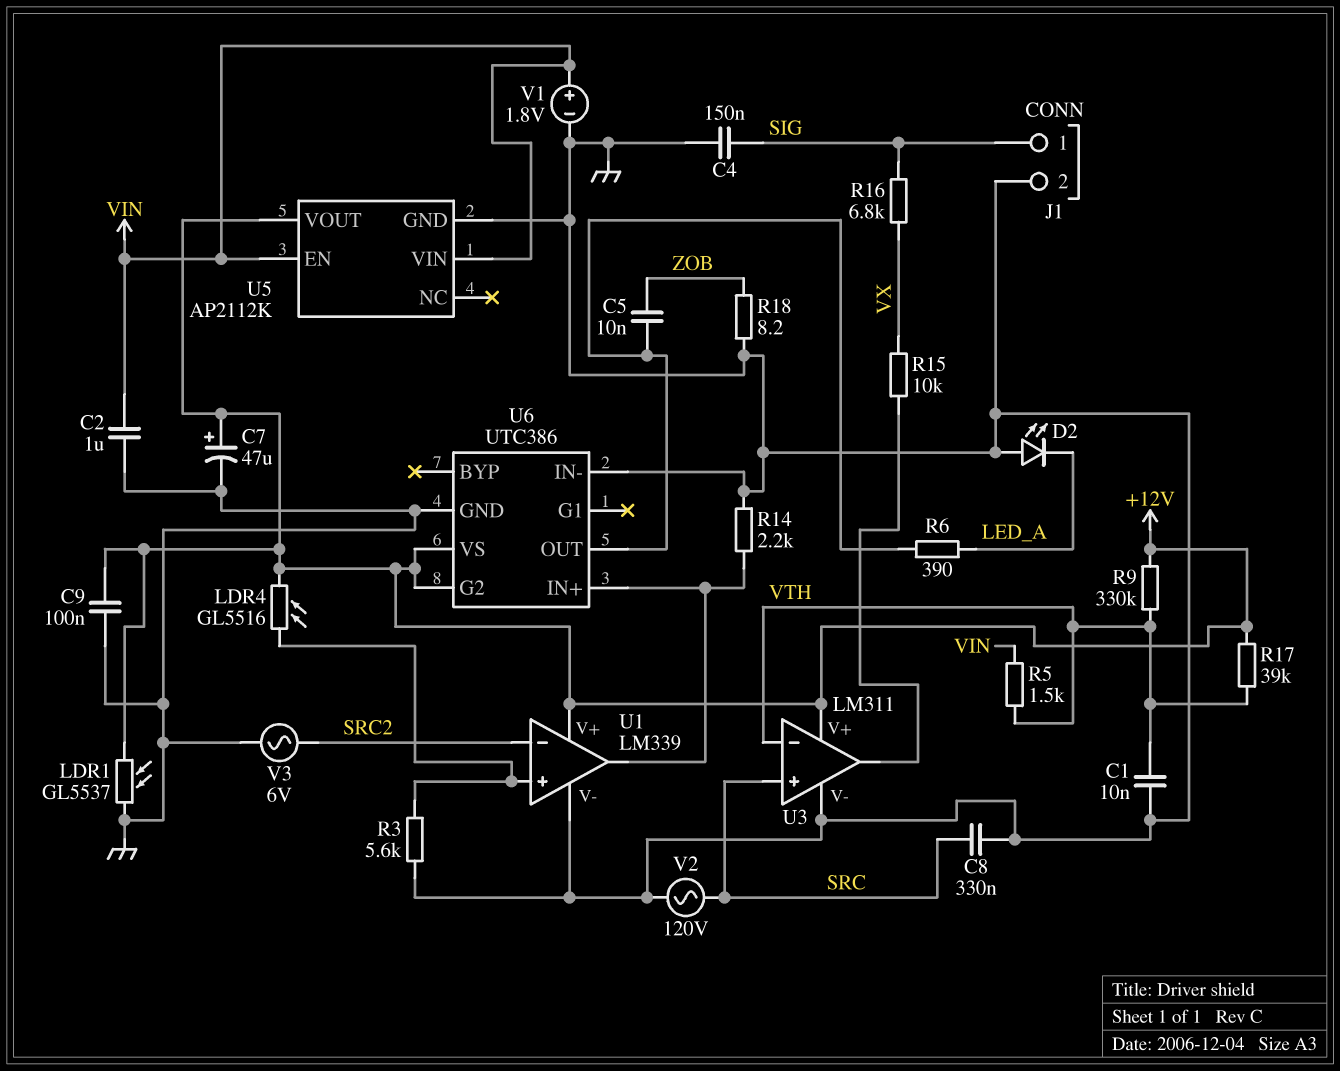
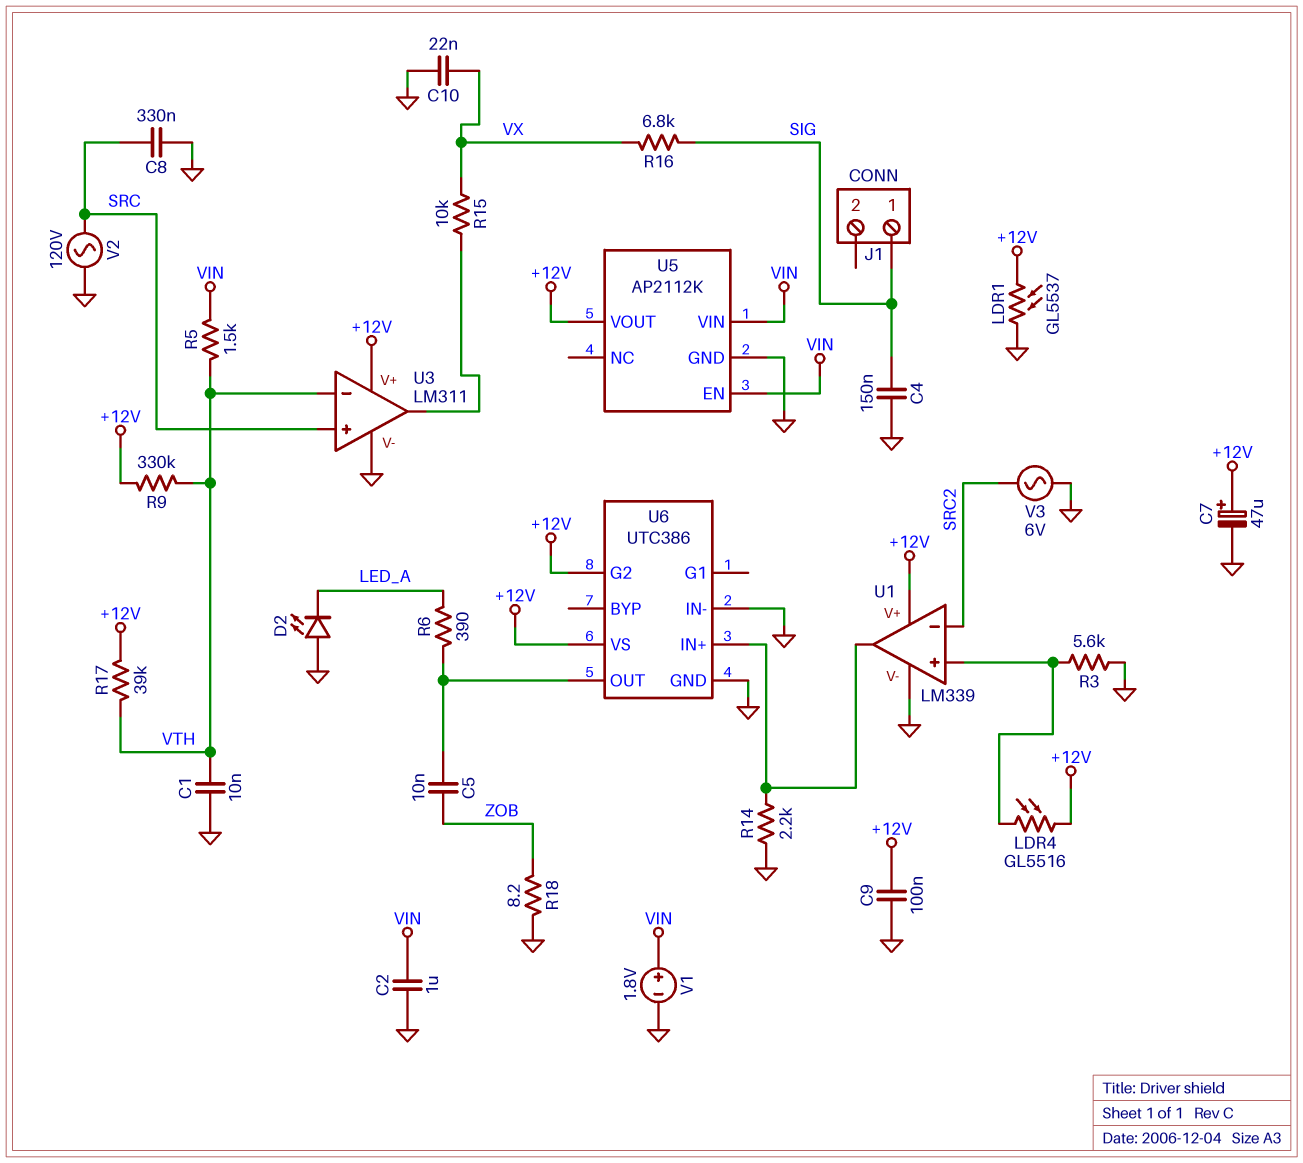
C10: none -> 22nF (GND, VX)
J1 pin 2: GND -> none

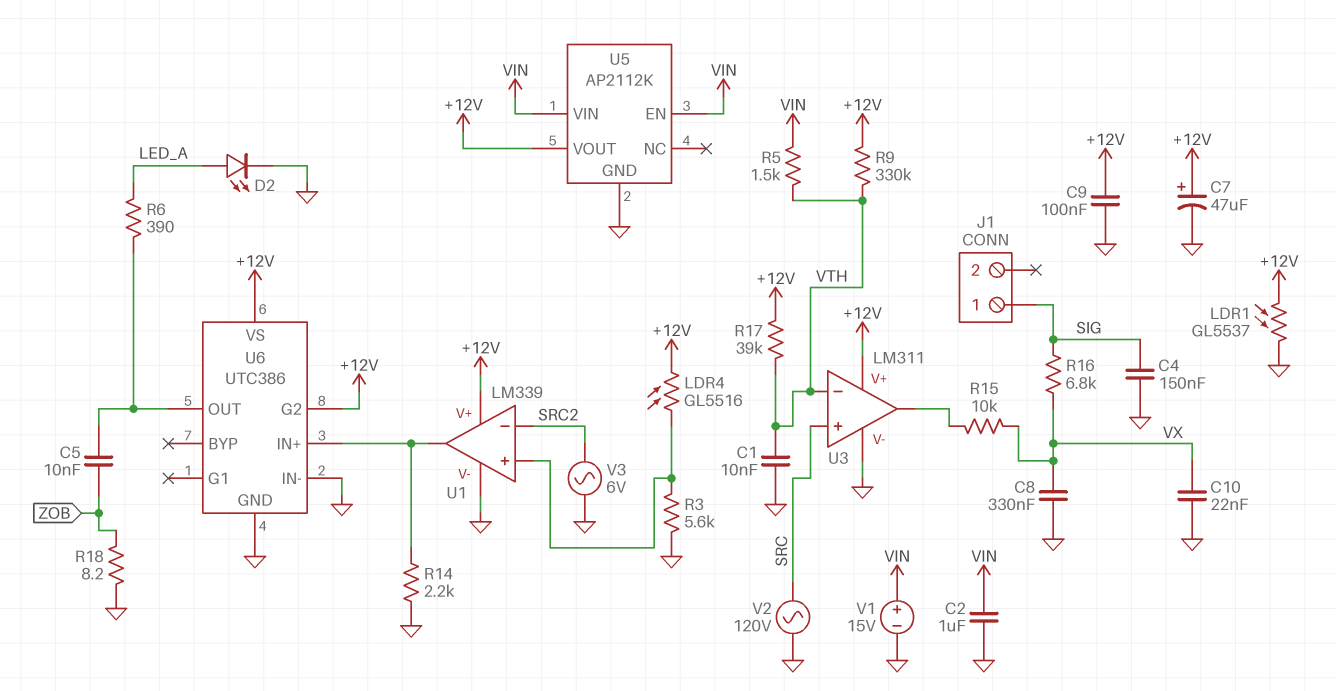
C8: 330nF (GND, SRC) -> 330nF (GND, VX)
D2: LED (A GND, K LED_A) -> LED (A LED_A, K GND)
V1: 1.8V (plus VIN, minus GND) -> 15V (plus VIN, minus GND)

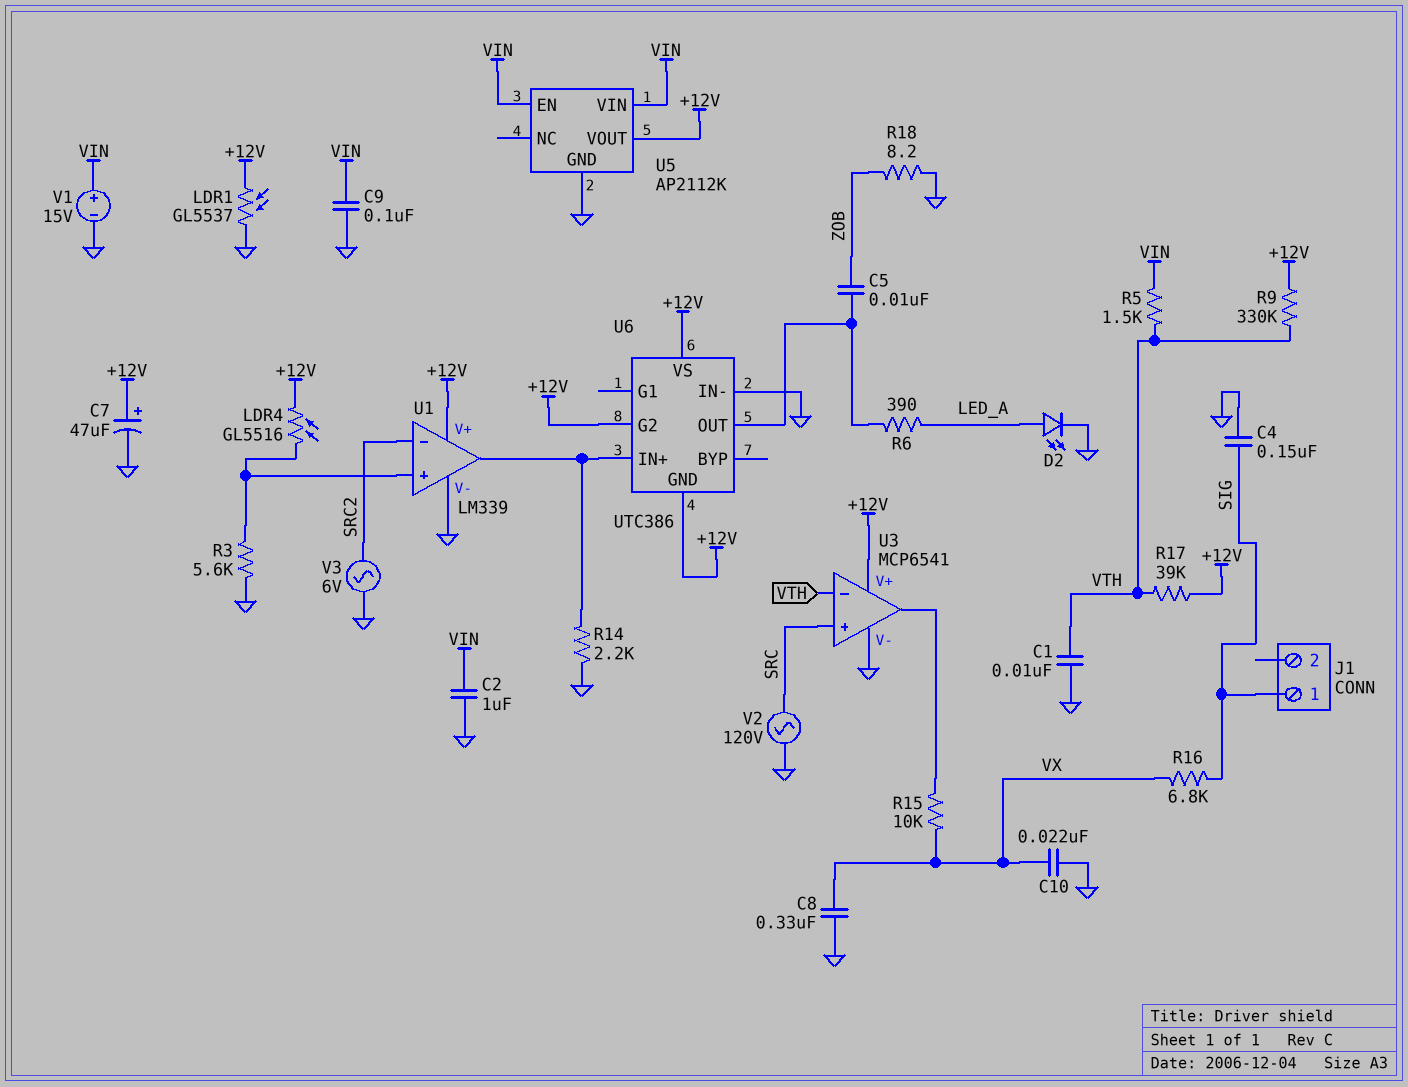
C9: 100nF (+12V, GND) -> 100nF (GND, VIN)
U3: LM311 -> MCP6541
U6 pin GND: GND -> +12V

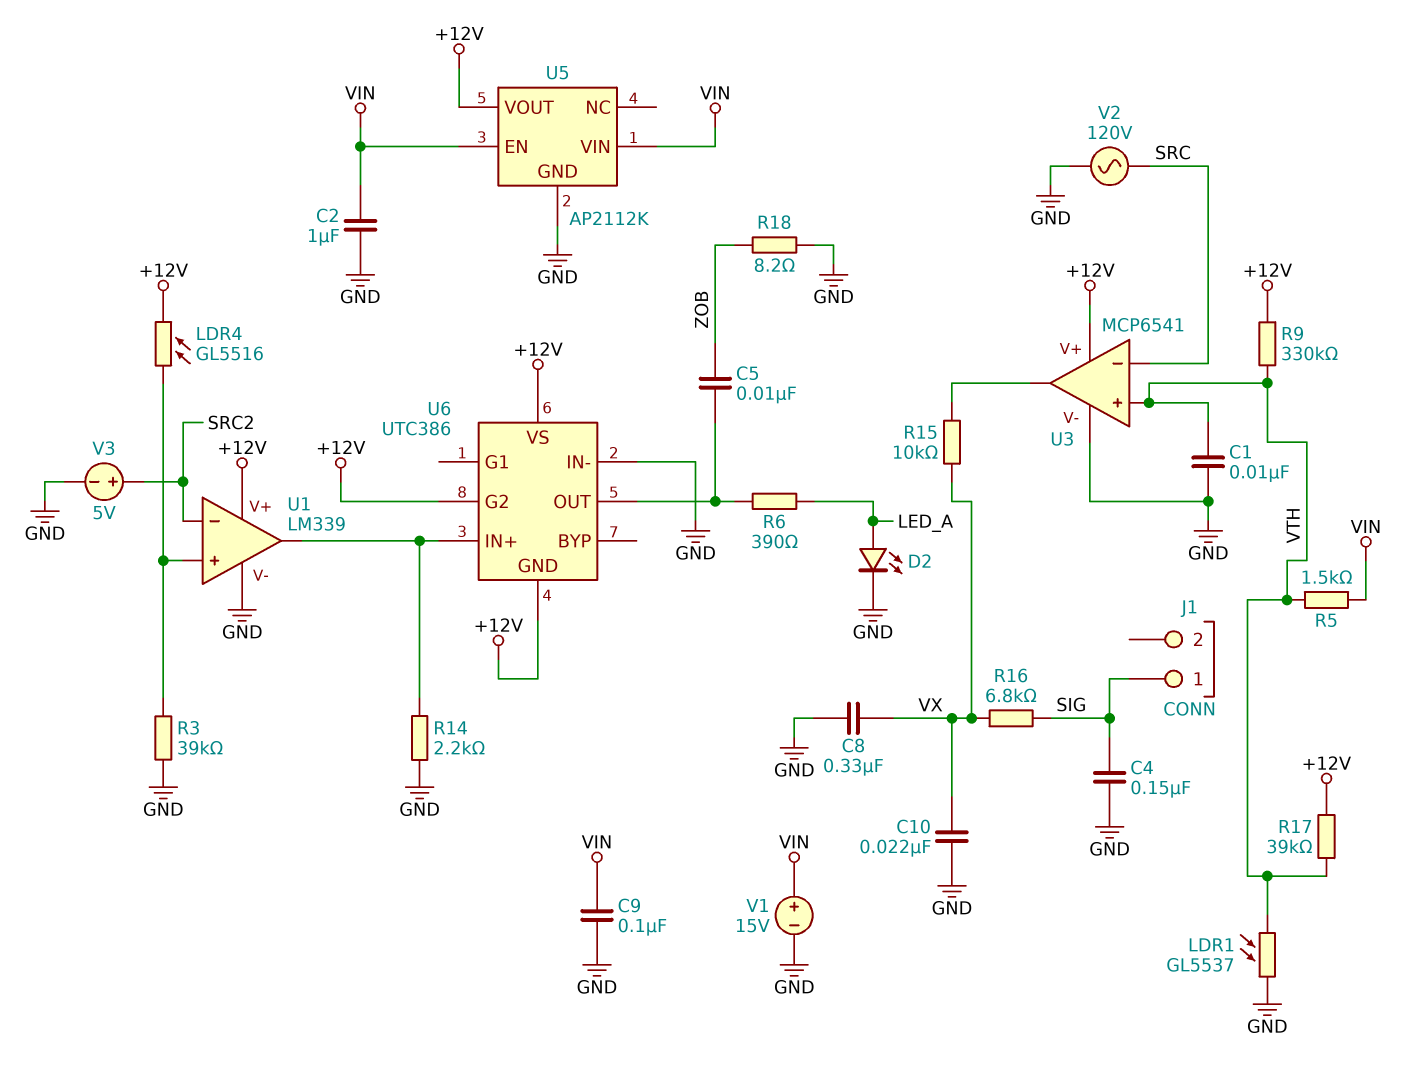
C7: 47uF (plus +12V, minus GND) -> none
LDR1: GL5537 (+12V, GND) -> GL5537 (GND, VTH)
R3: 5.6k (GND, U1/in+) -> 39k (GND, U1/in+)
U3 pin in+: SRC -> VTH
U3 pin in-: VTH -> SRC
V3: AC 6V (GND, SRC2) -> 5V (plus SRC2, minus GND)

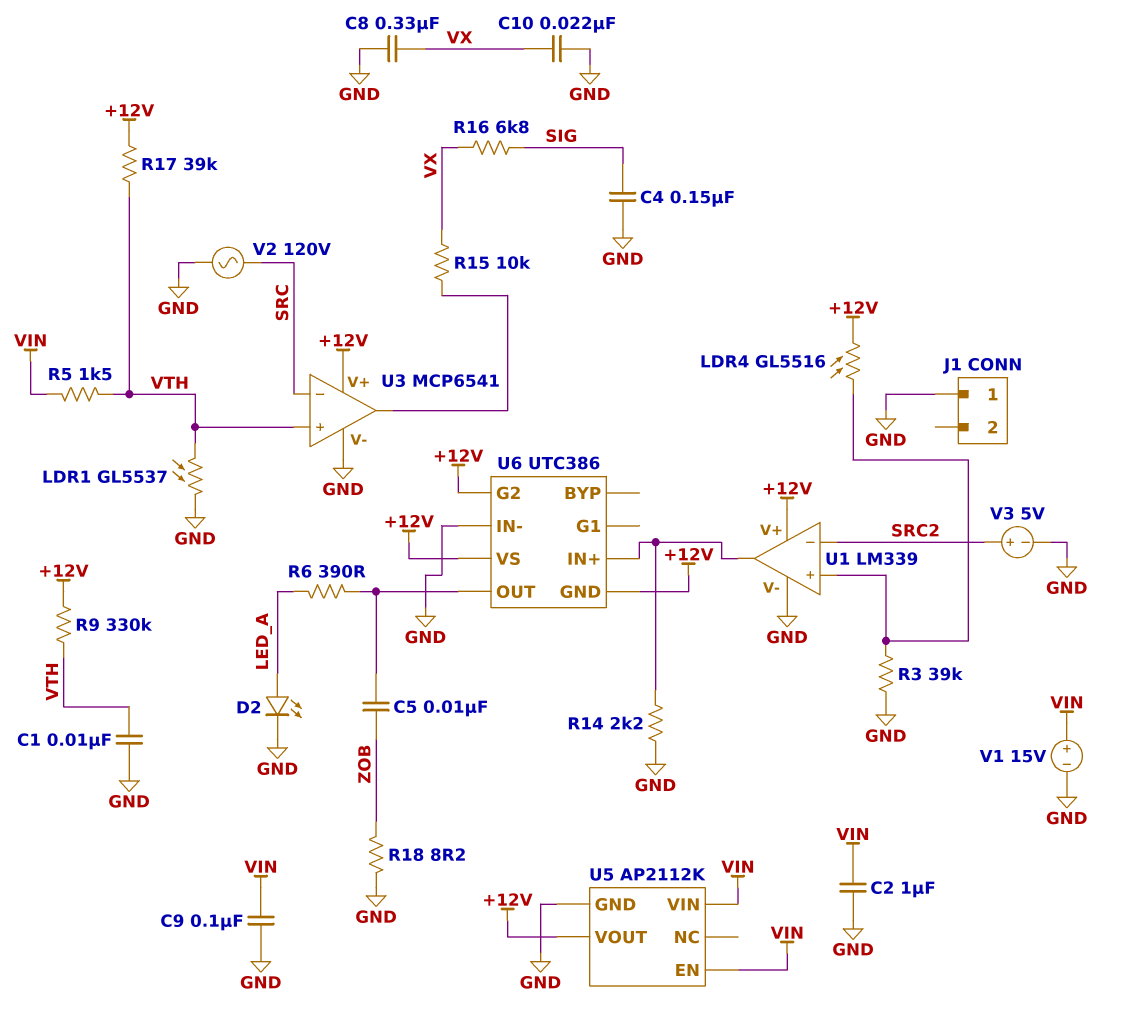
J1 pin 1: SIG -> GND

